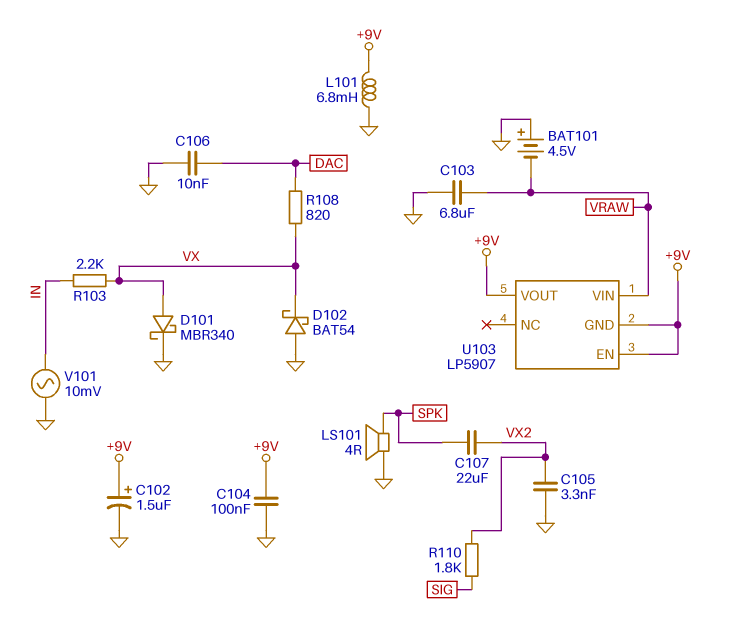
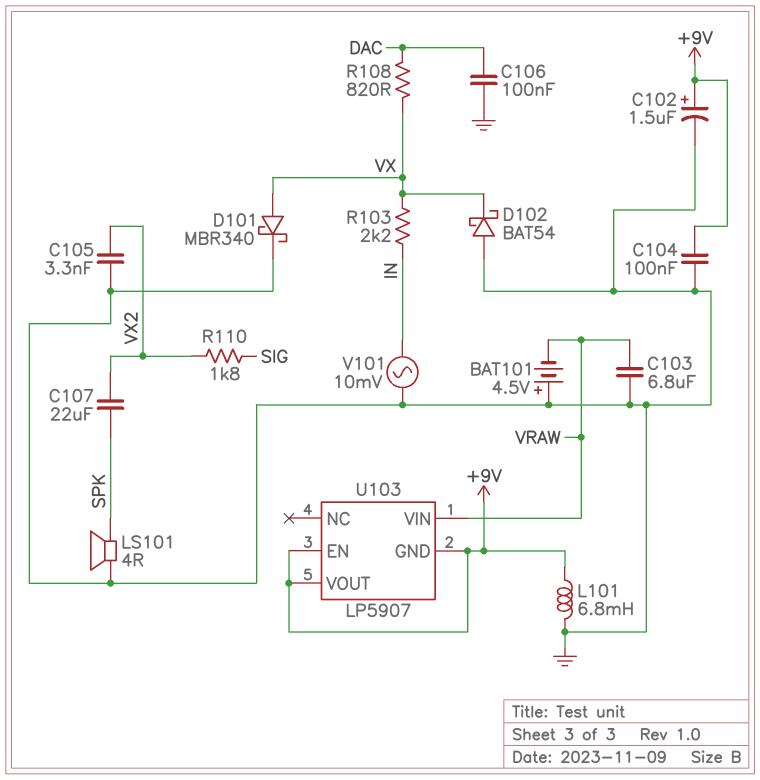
C106: 10nF (DAC, GND) -> 100nF (DAC, GND)

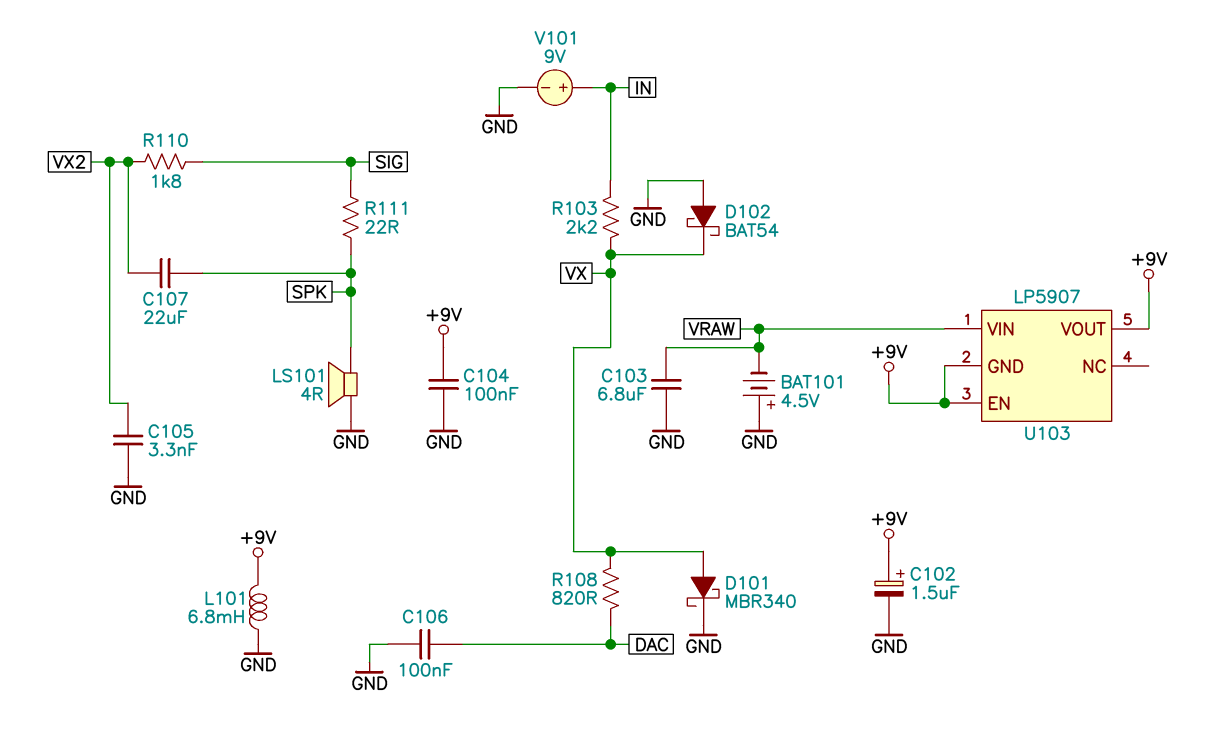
R111: none -> 22 (SIG, SPK)
V101: AC 10mV (GND, IN) -> 9V (plus IN, minus GND)

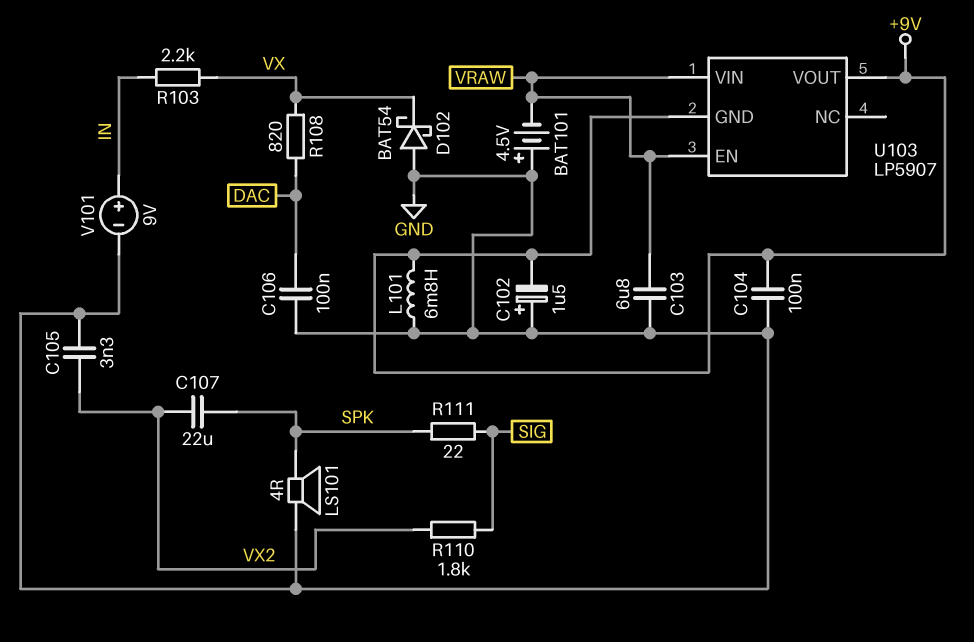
C102: 1.5uF (plus +9V, minus GND) -> 1.5uF (plus GND, minus +9V)
D101: schottky MBR340 (A VX, K GND) -> none
U103 pin EN: +9V -> VRAW

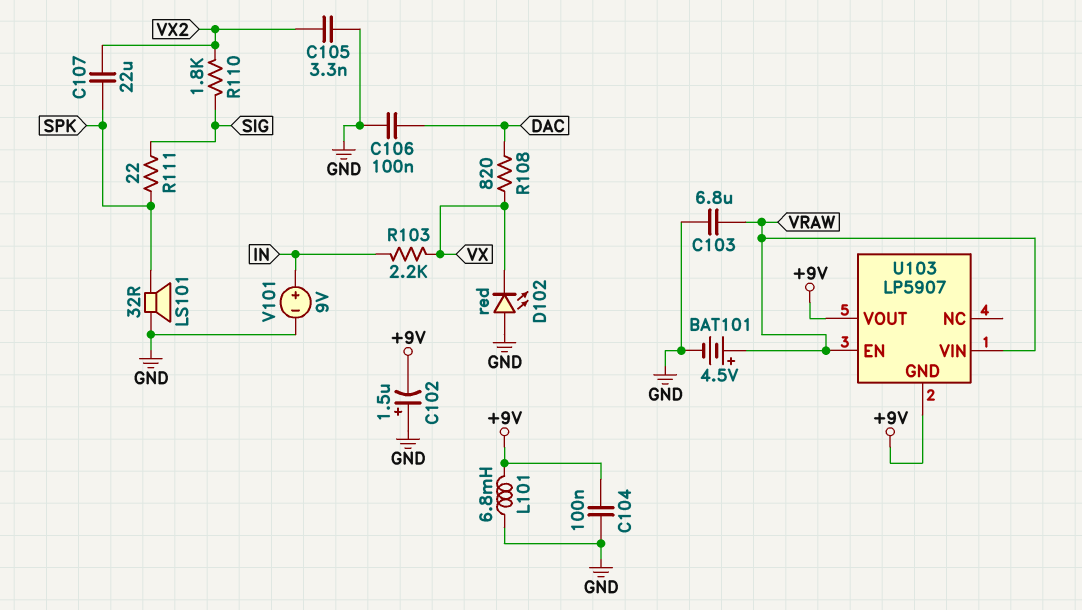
BAT101: 4.5V (plus GND, minus VRAW) -> 4.5V (plus VRAW, minus GND)
D102: schottky BAT54 (A GND, K VX) -> LED red (A GND, K VX)
LS101: speaker 4R (GND, SPK) -> speaker 32R (GND, SPK)

